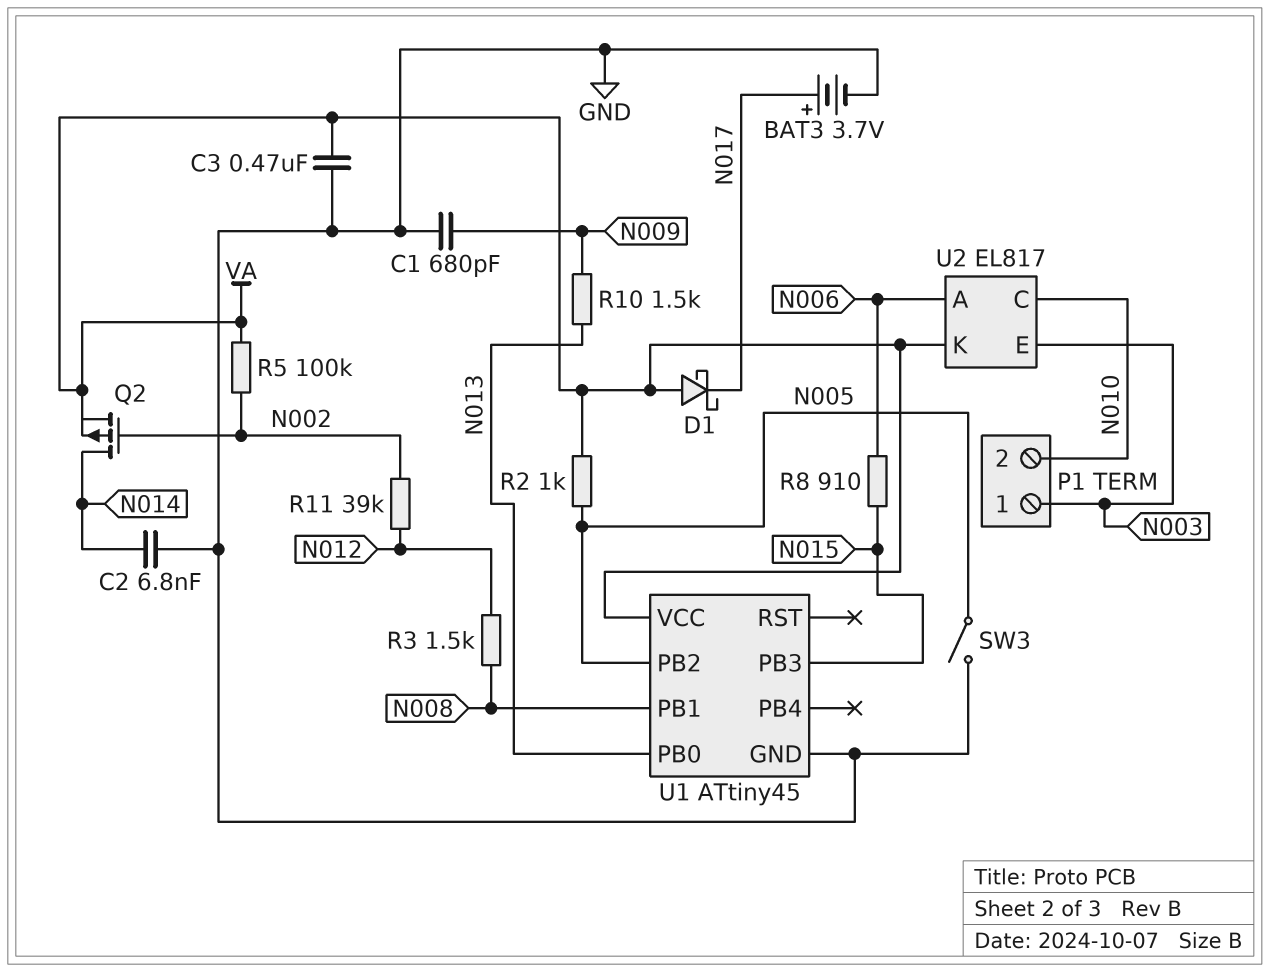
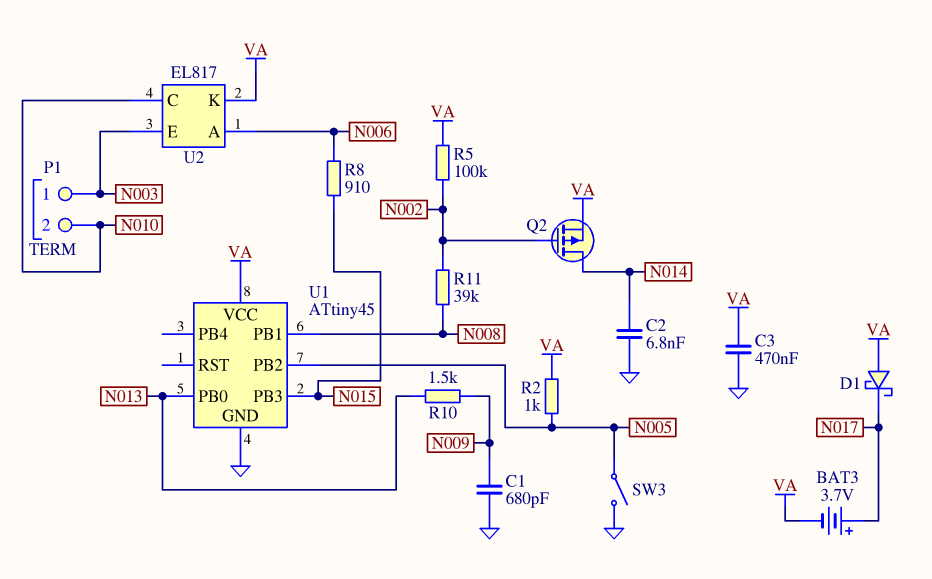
BAT3: 3.7V (plus N017, minus GND) -> 3.7V (plus N017, minus VA)
R3: 1.5k (N008, N012) -> none
R11: 39k (N002, N012) -> 39k (N002, N008)

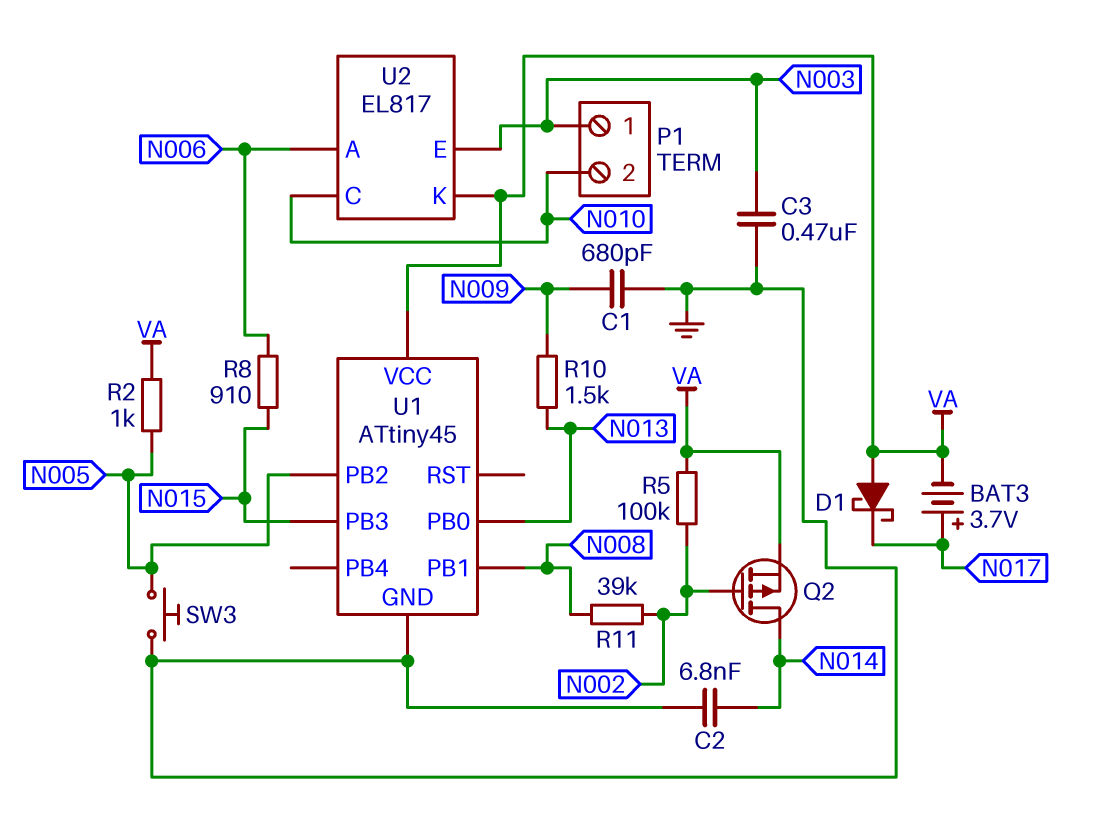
C3: 470nF (GND, VA) -> 470nF (GND, N003)
SW3: switch (GND, N005) -> button (GND, N005)

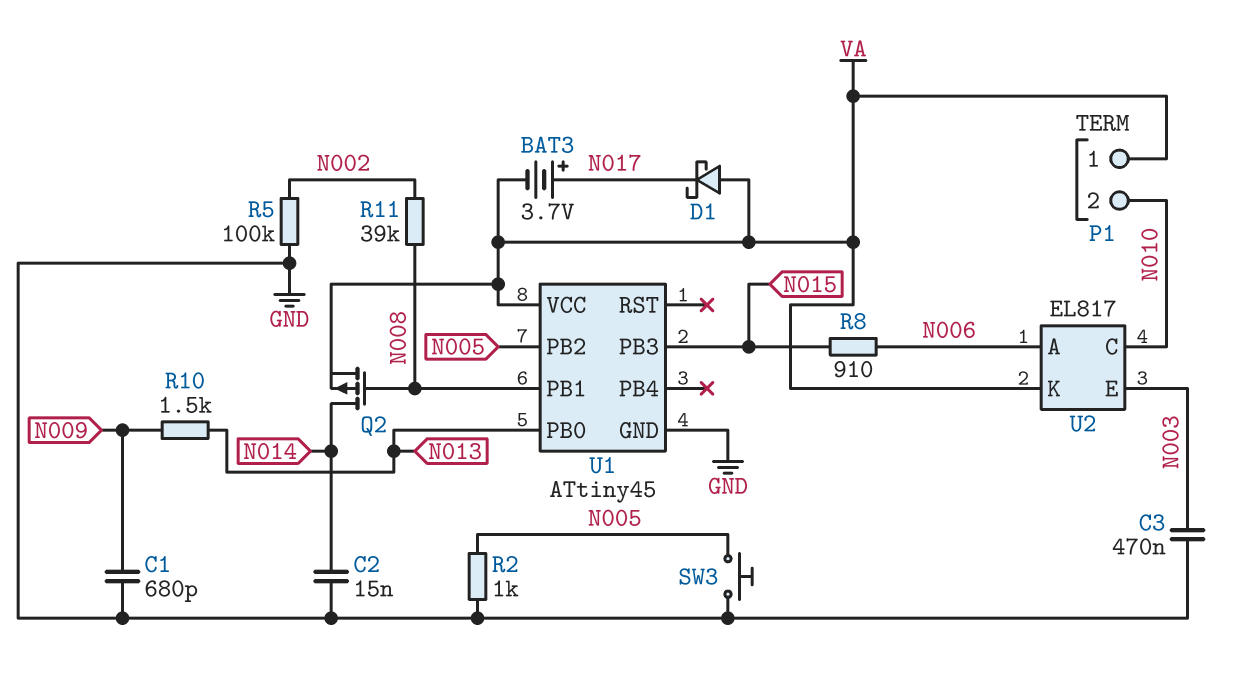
C2: 6.8nF (GND, N014) -> 15nF (GND, N014)
P1 pin 1: N003 -> VA
Q2: PMOS (G N002, D N014, S VA) -> PMOS (G N008, D N014, S VA)
R2: 1k (N005, VA) -> 1k (GND, N005)
R5: 100k (N002, VA) -> 100k (GND, N002)

